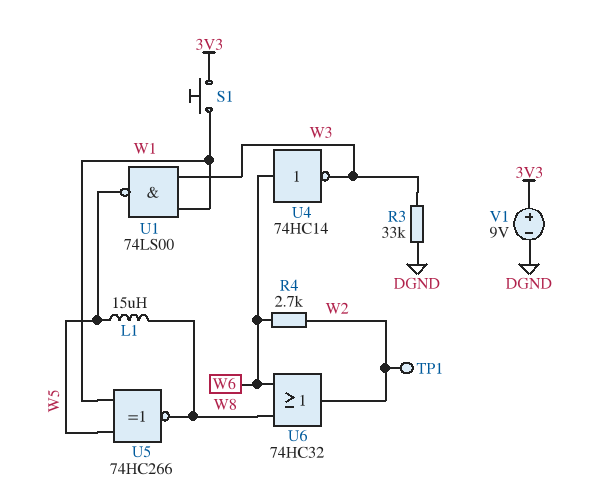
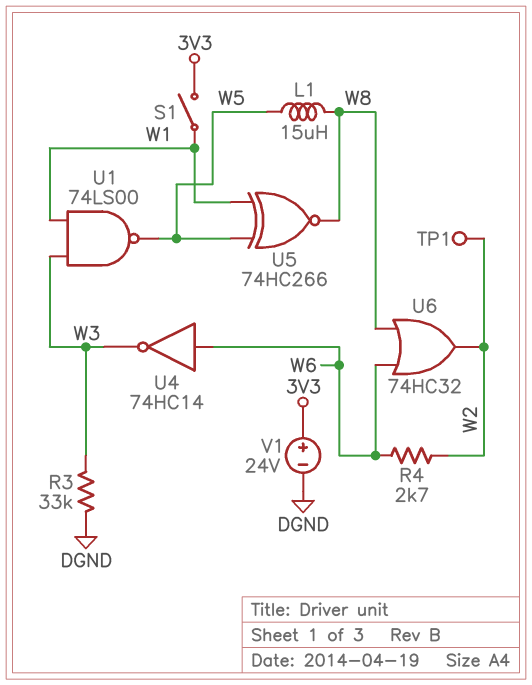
S1: button (3V3, W1) -> switch (3V3, W1)
V1: 9V (plus 3V3, minus DGND) -> 24V (plus 3V3, minus DGND)

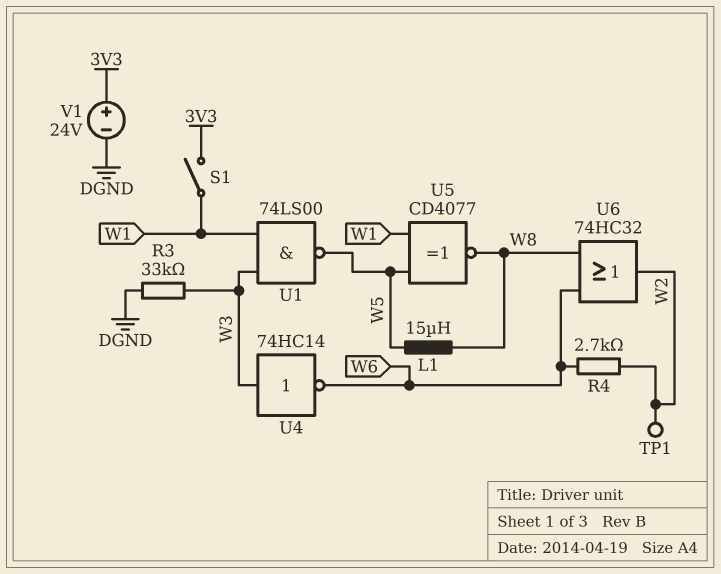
U4: NOT 74HC14 (in W6, out W3) -> NOT 74HC14 (in W3, out W6)
U5: XNOR 74HC266 (in W1, in W5, out W8) -> XNOR CD4077 (in W1, in W5, out W8)

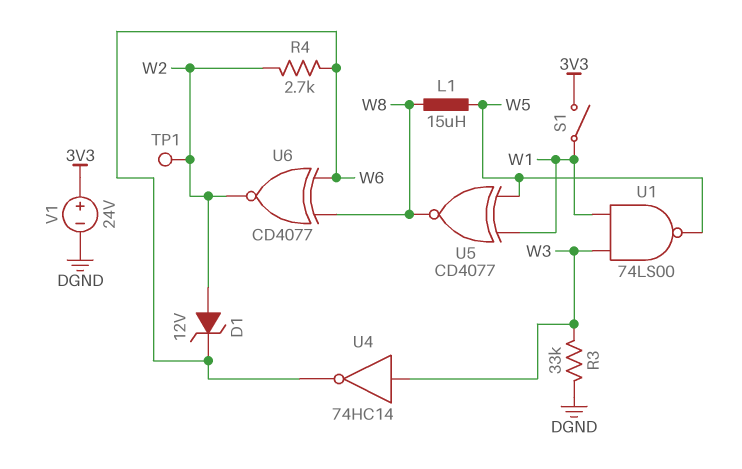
D1: none -> zener 12V (A W2, K W6)
U6: OR 74HC32 (in W6, in W8, out W2) -> XNOR CD4077 (in W6, in W8, out W2)

